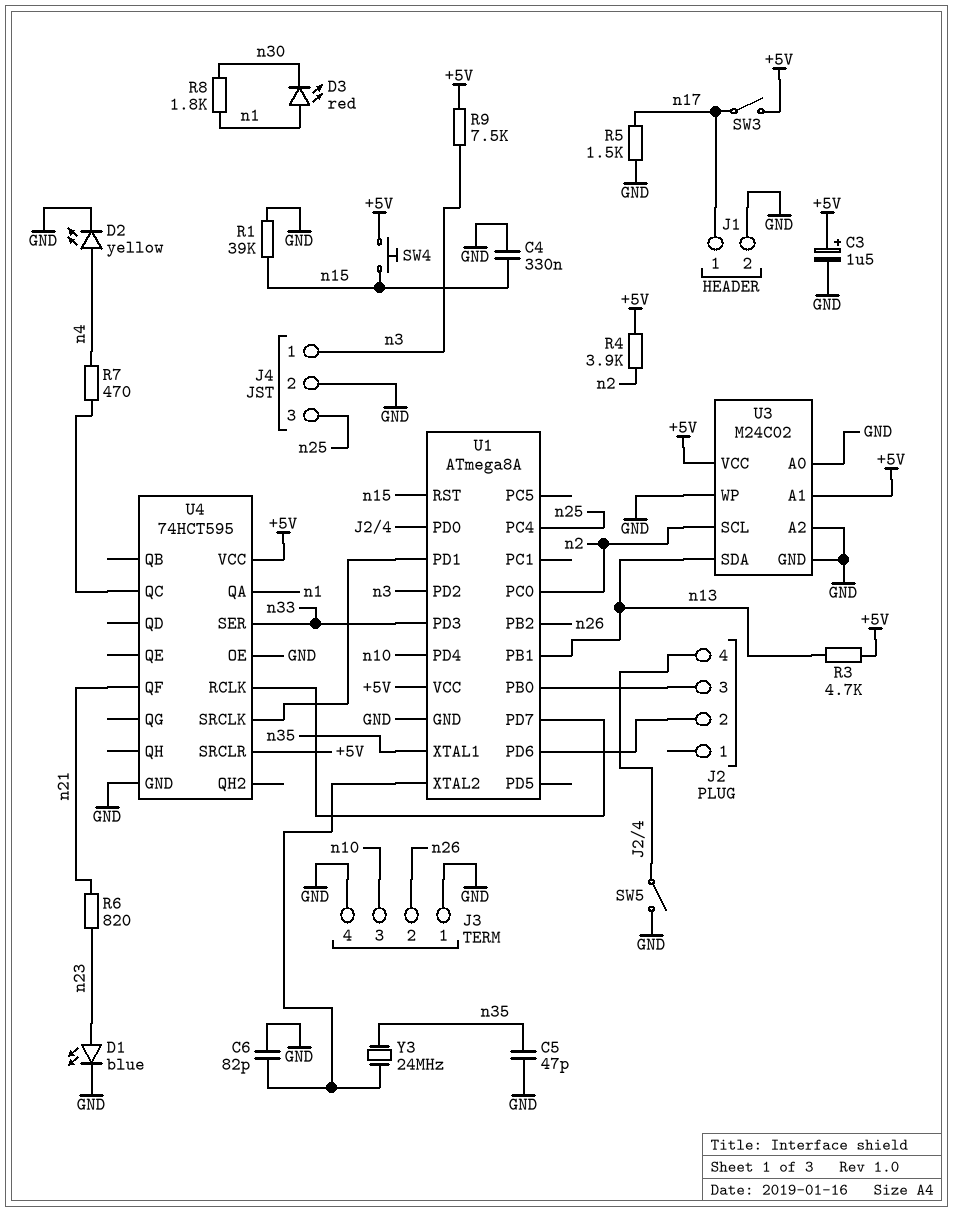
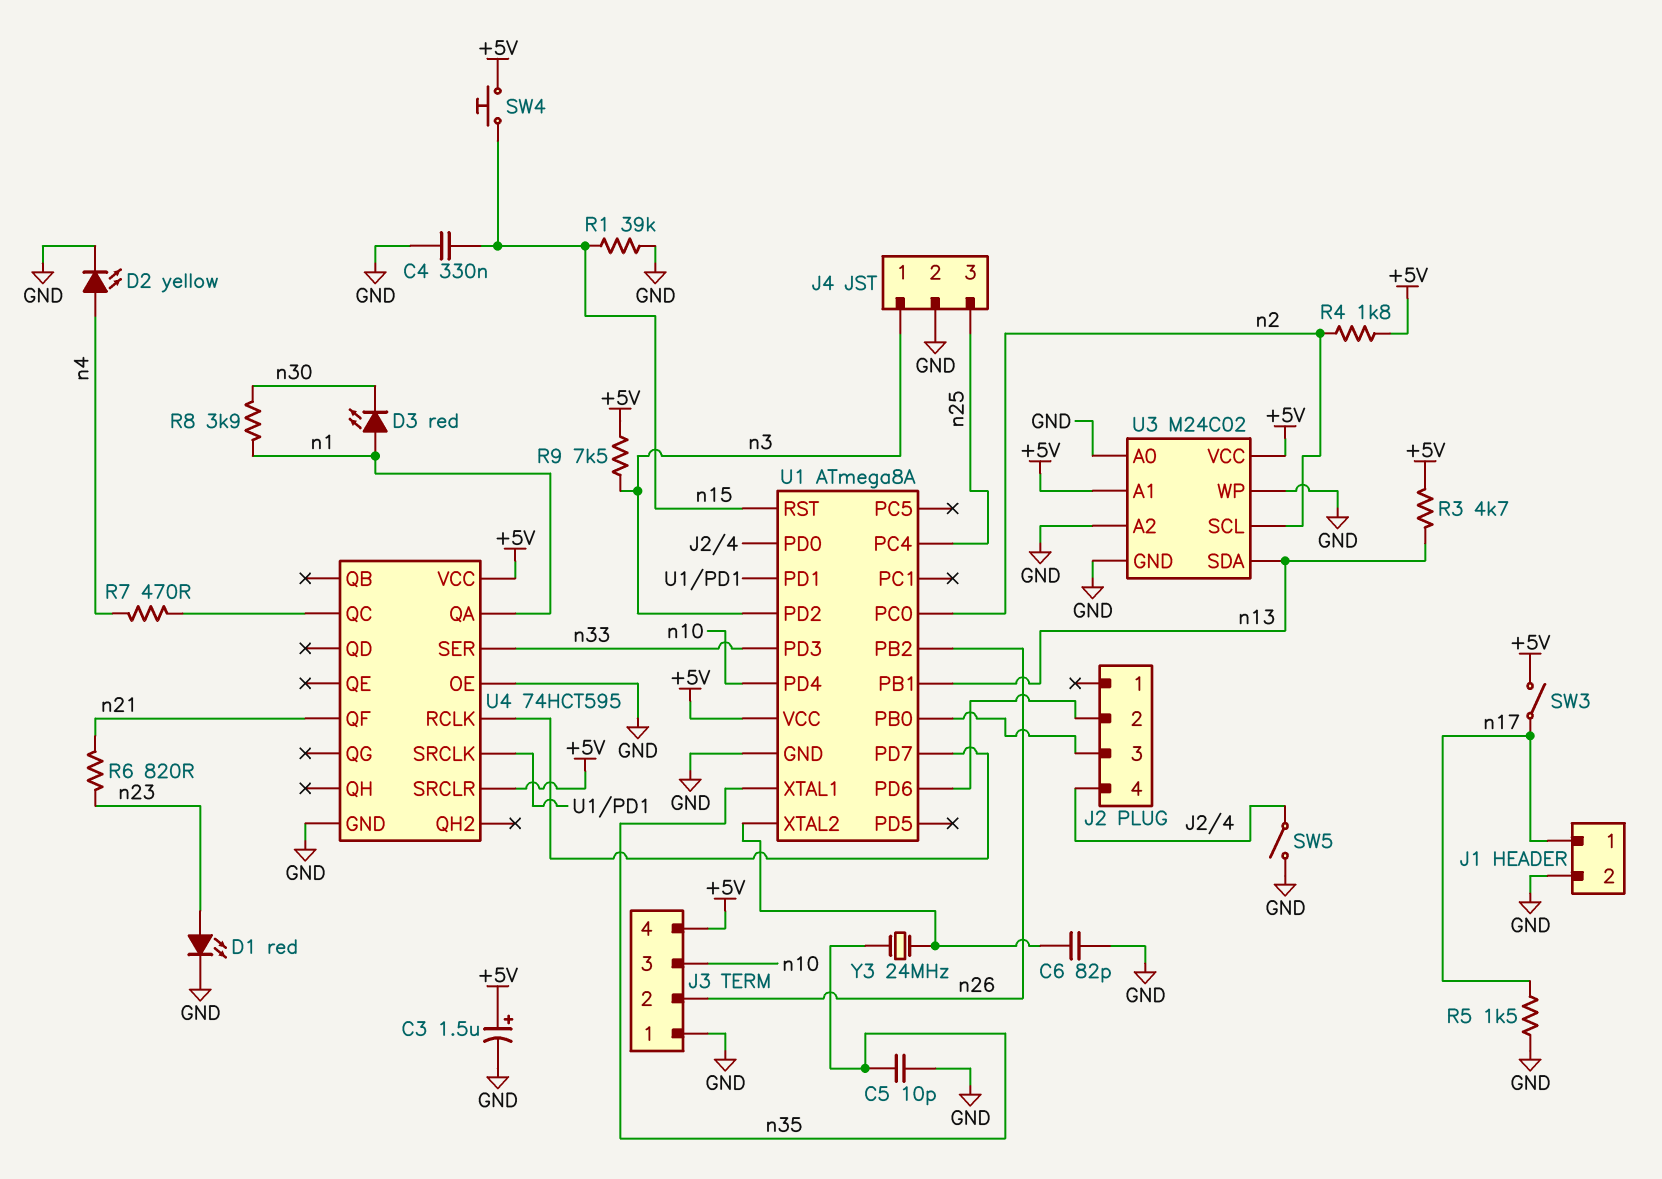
C5: 47pF (GND, n35) -> 10pF (GND, n35)
D1: LED blue (A n23, K GND) -> LED red (A n23, K GND)
J3 pin 4: GND -> +5V
R4: 3.9k (+5V, n2) -> 1.8k (+5V, n2)
R8: 1.8k (n1, n30) -> 3.9k (n1, n30)

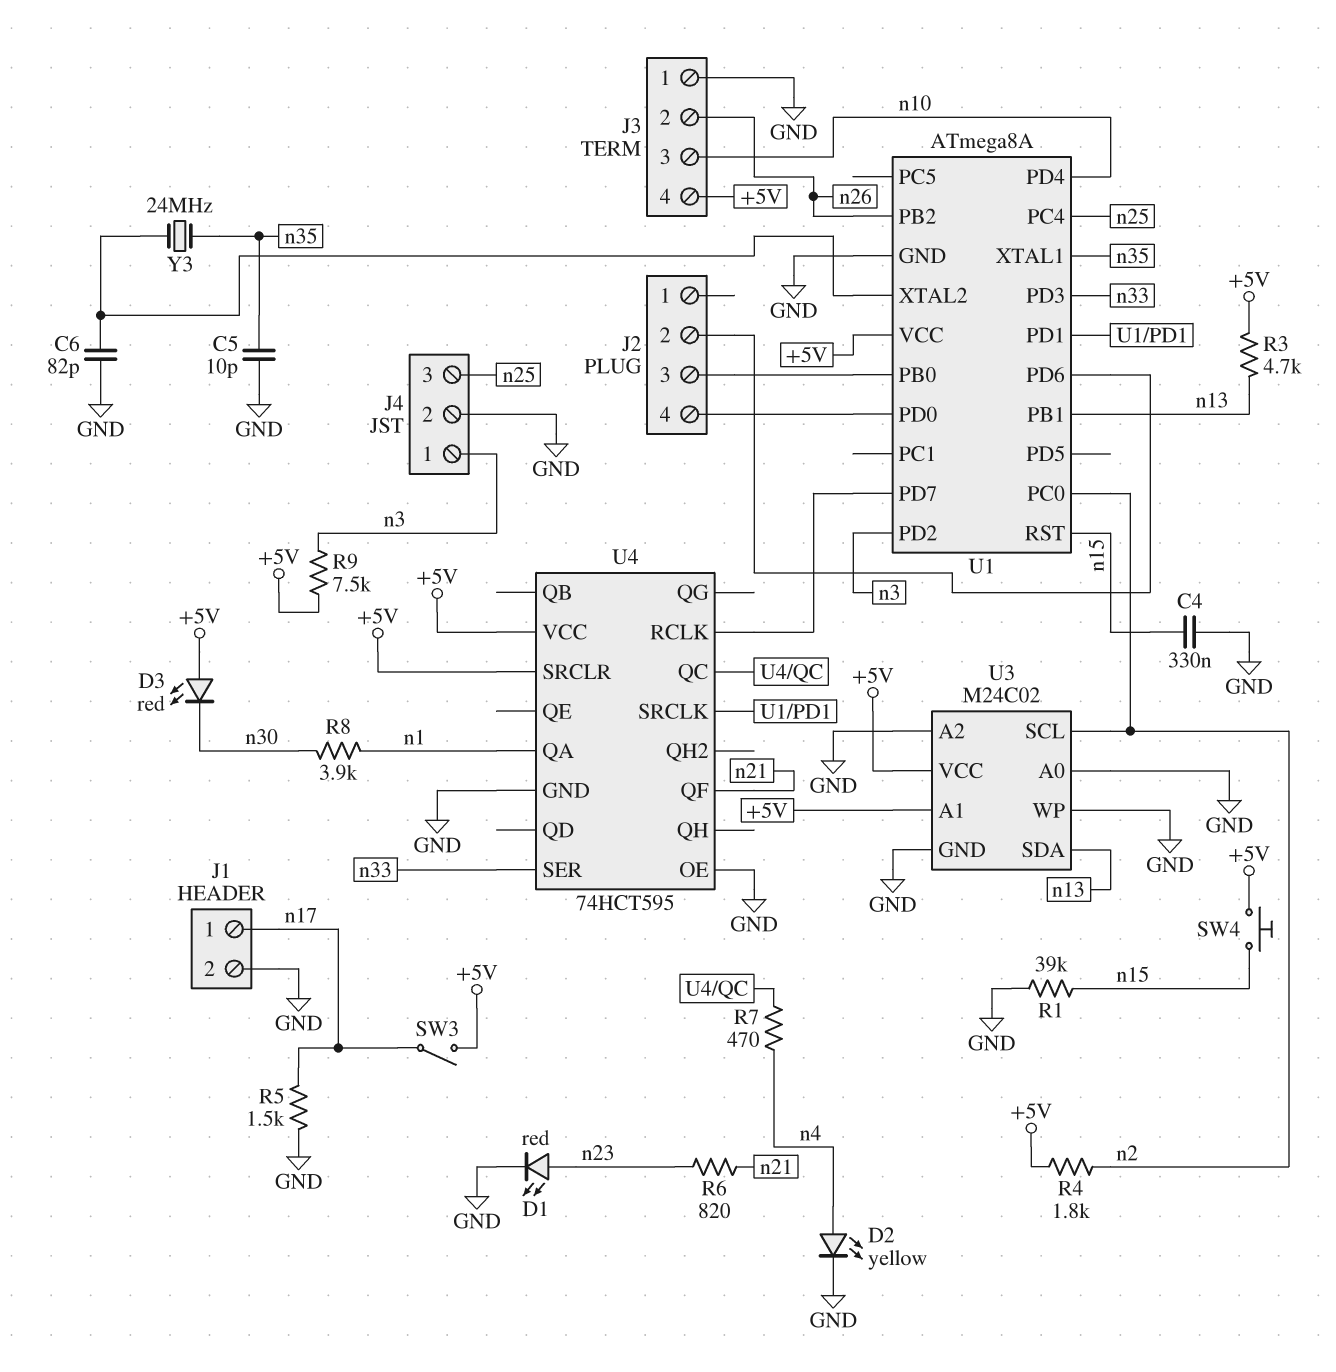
C3: 1.5uF (plus +5V, minus GND) -> none
D3: LED red (A n1, K n30) -> LED red (A +5V, K n30)
SW5: switch (GND, J2/4) -> none

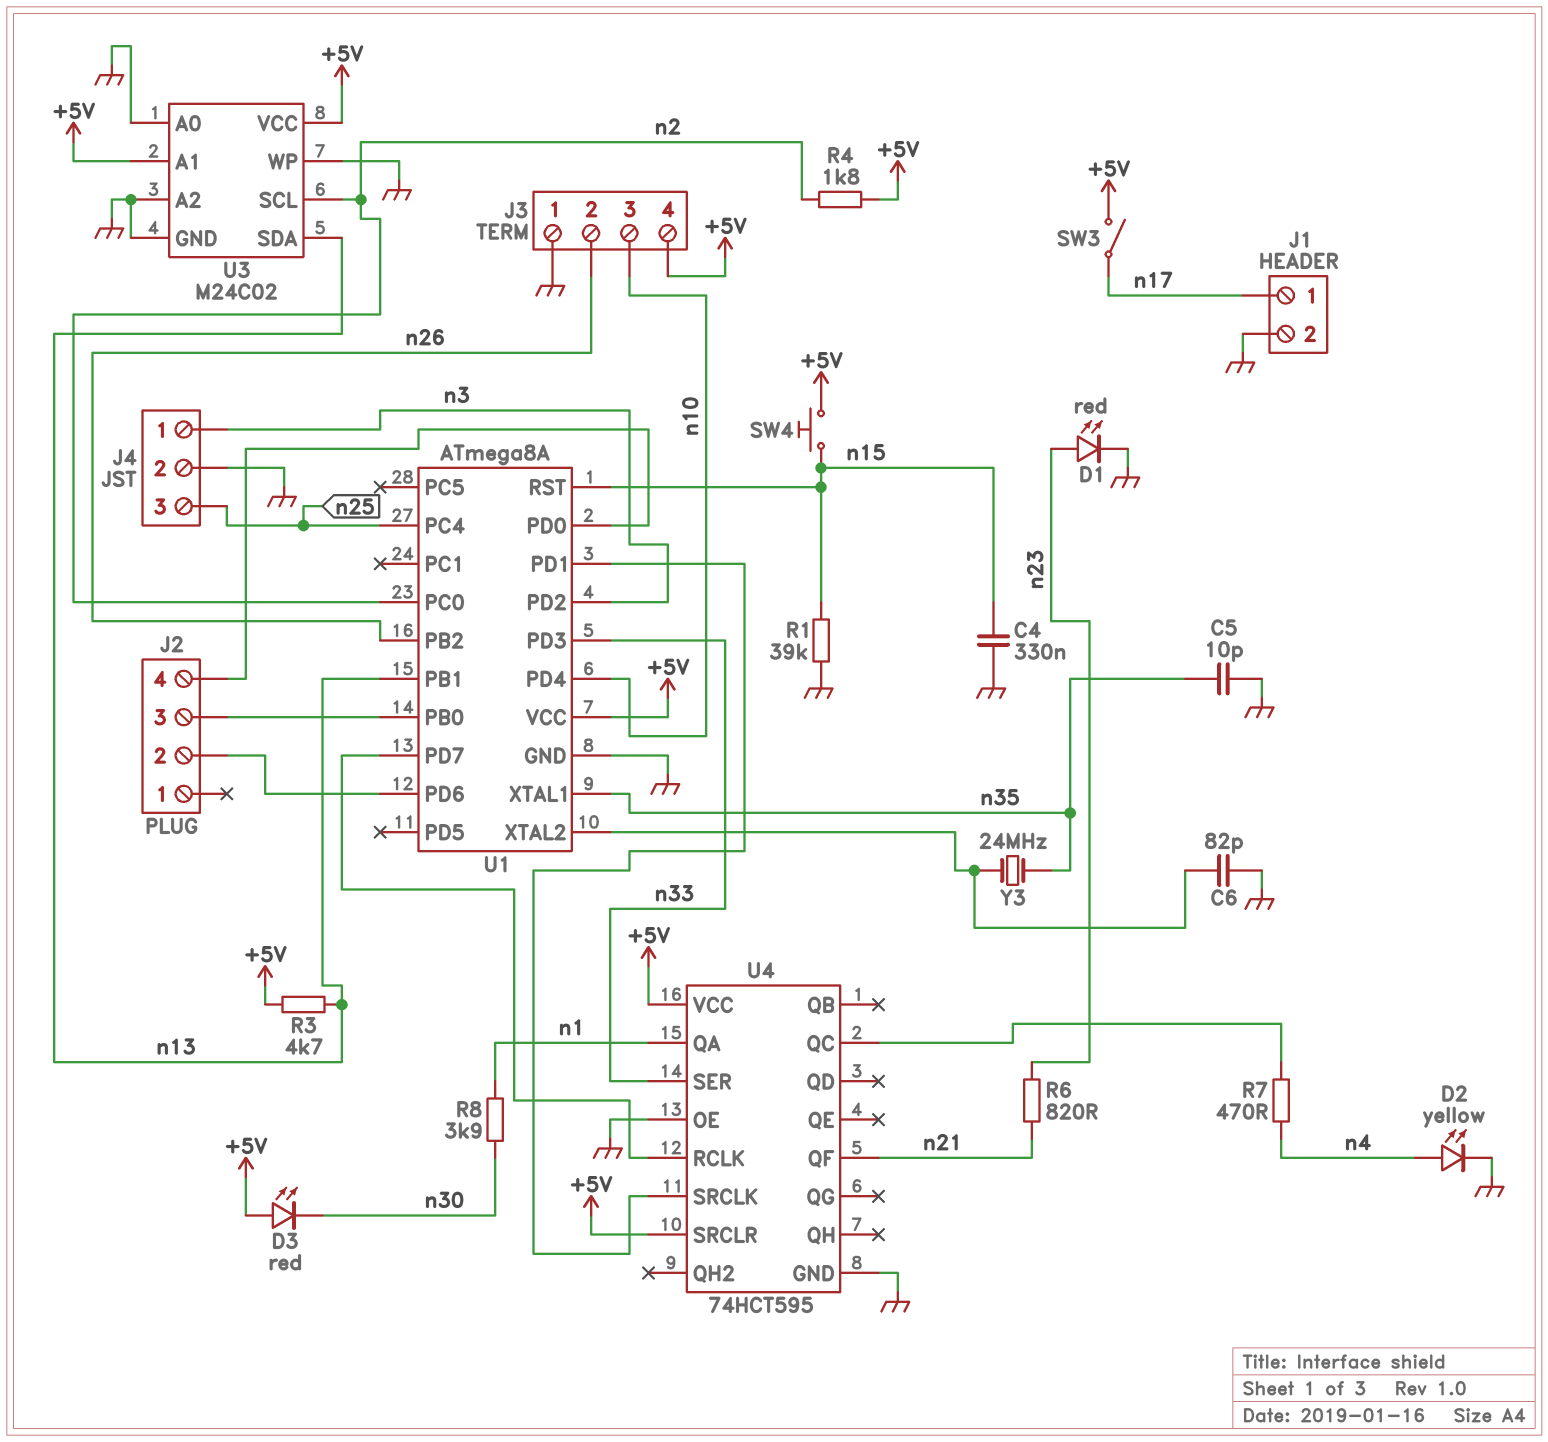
R5: 1.5k (GND, n17) -> none
R9: 7.5k (+5V, n3) -> none

